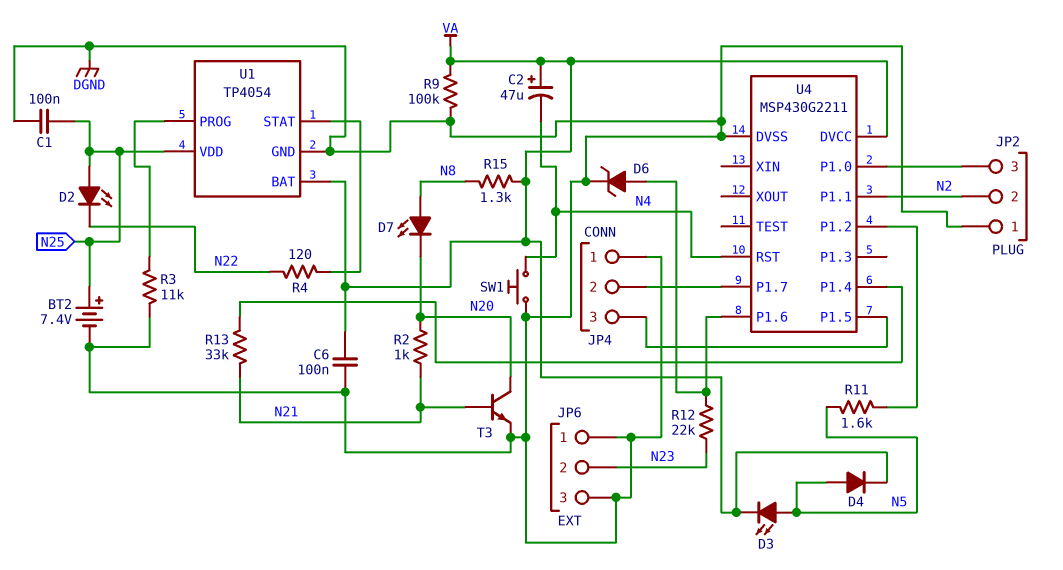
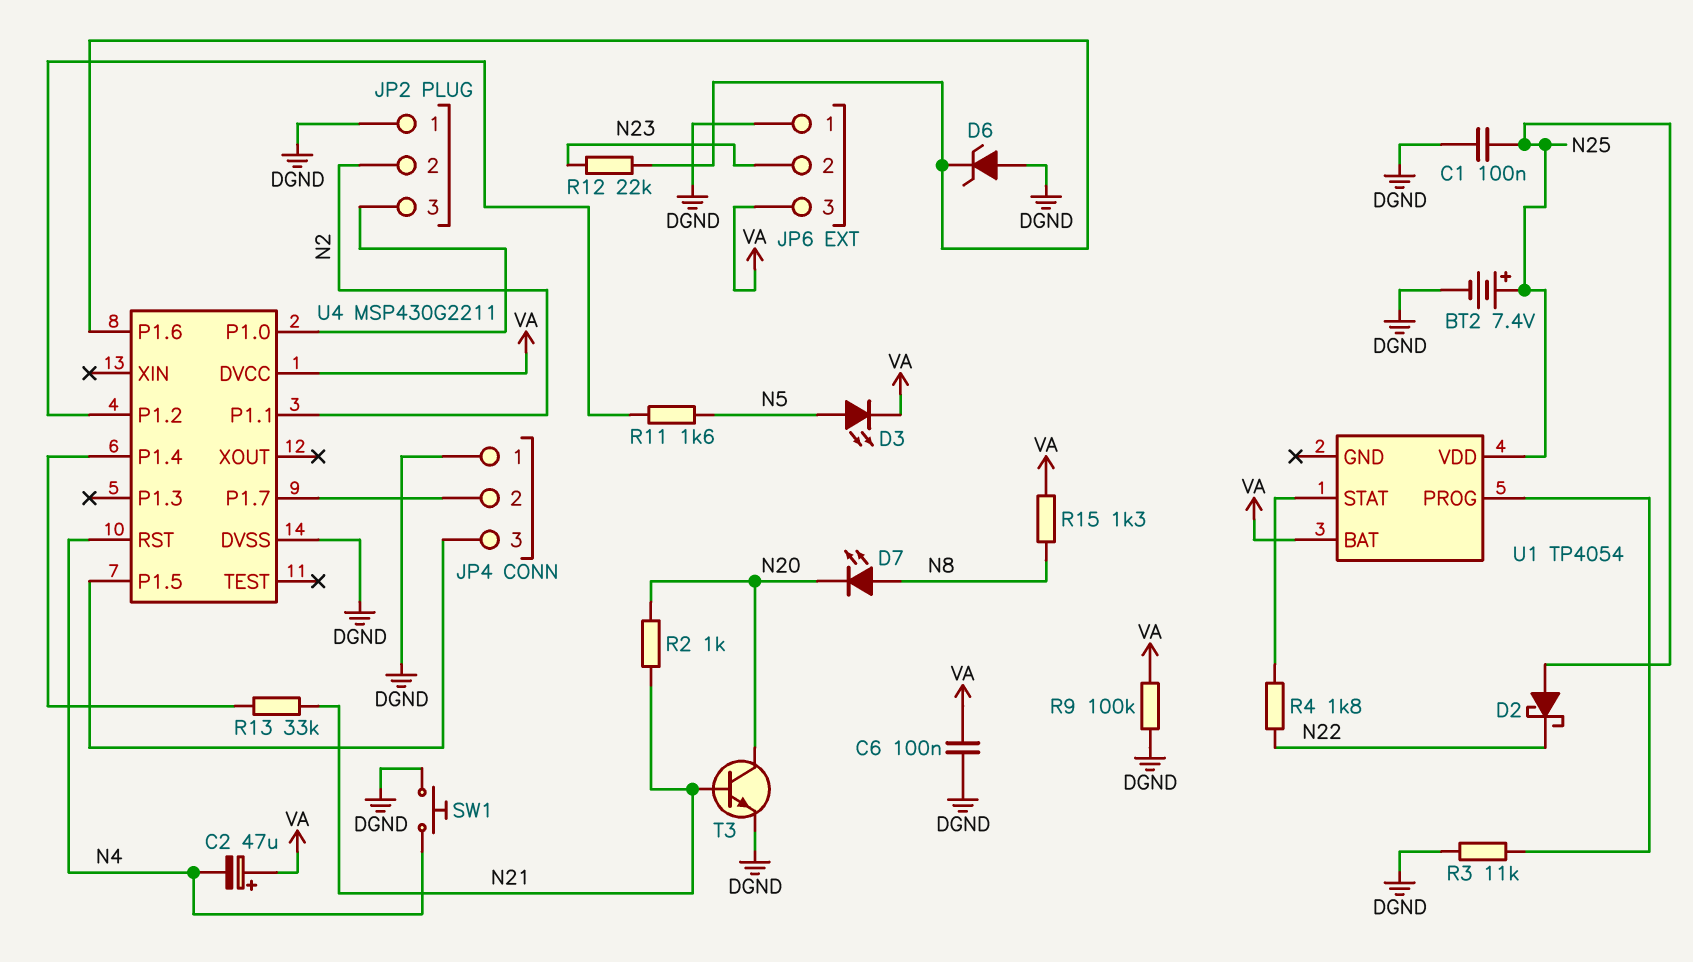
D2: LED (A N25, K N22) -> schottky (A N25, K N22)
D4: diode (A N5, K VA) -> none
D6: zener (A U4/P1.6, K DGND) -> zener (A DGND, K U4/P1.6)
JP6 pin 3: DGND -> VA
R4: 120 (N22, U1/STAT) -> 1.8k (N22, U1/STAT)
U1 pin GND: DGND -> none

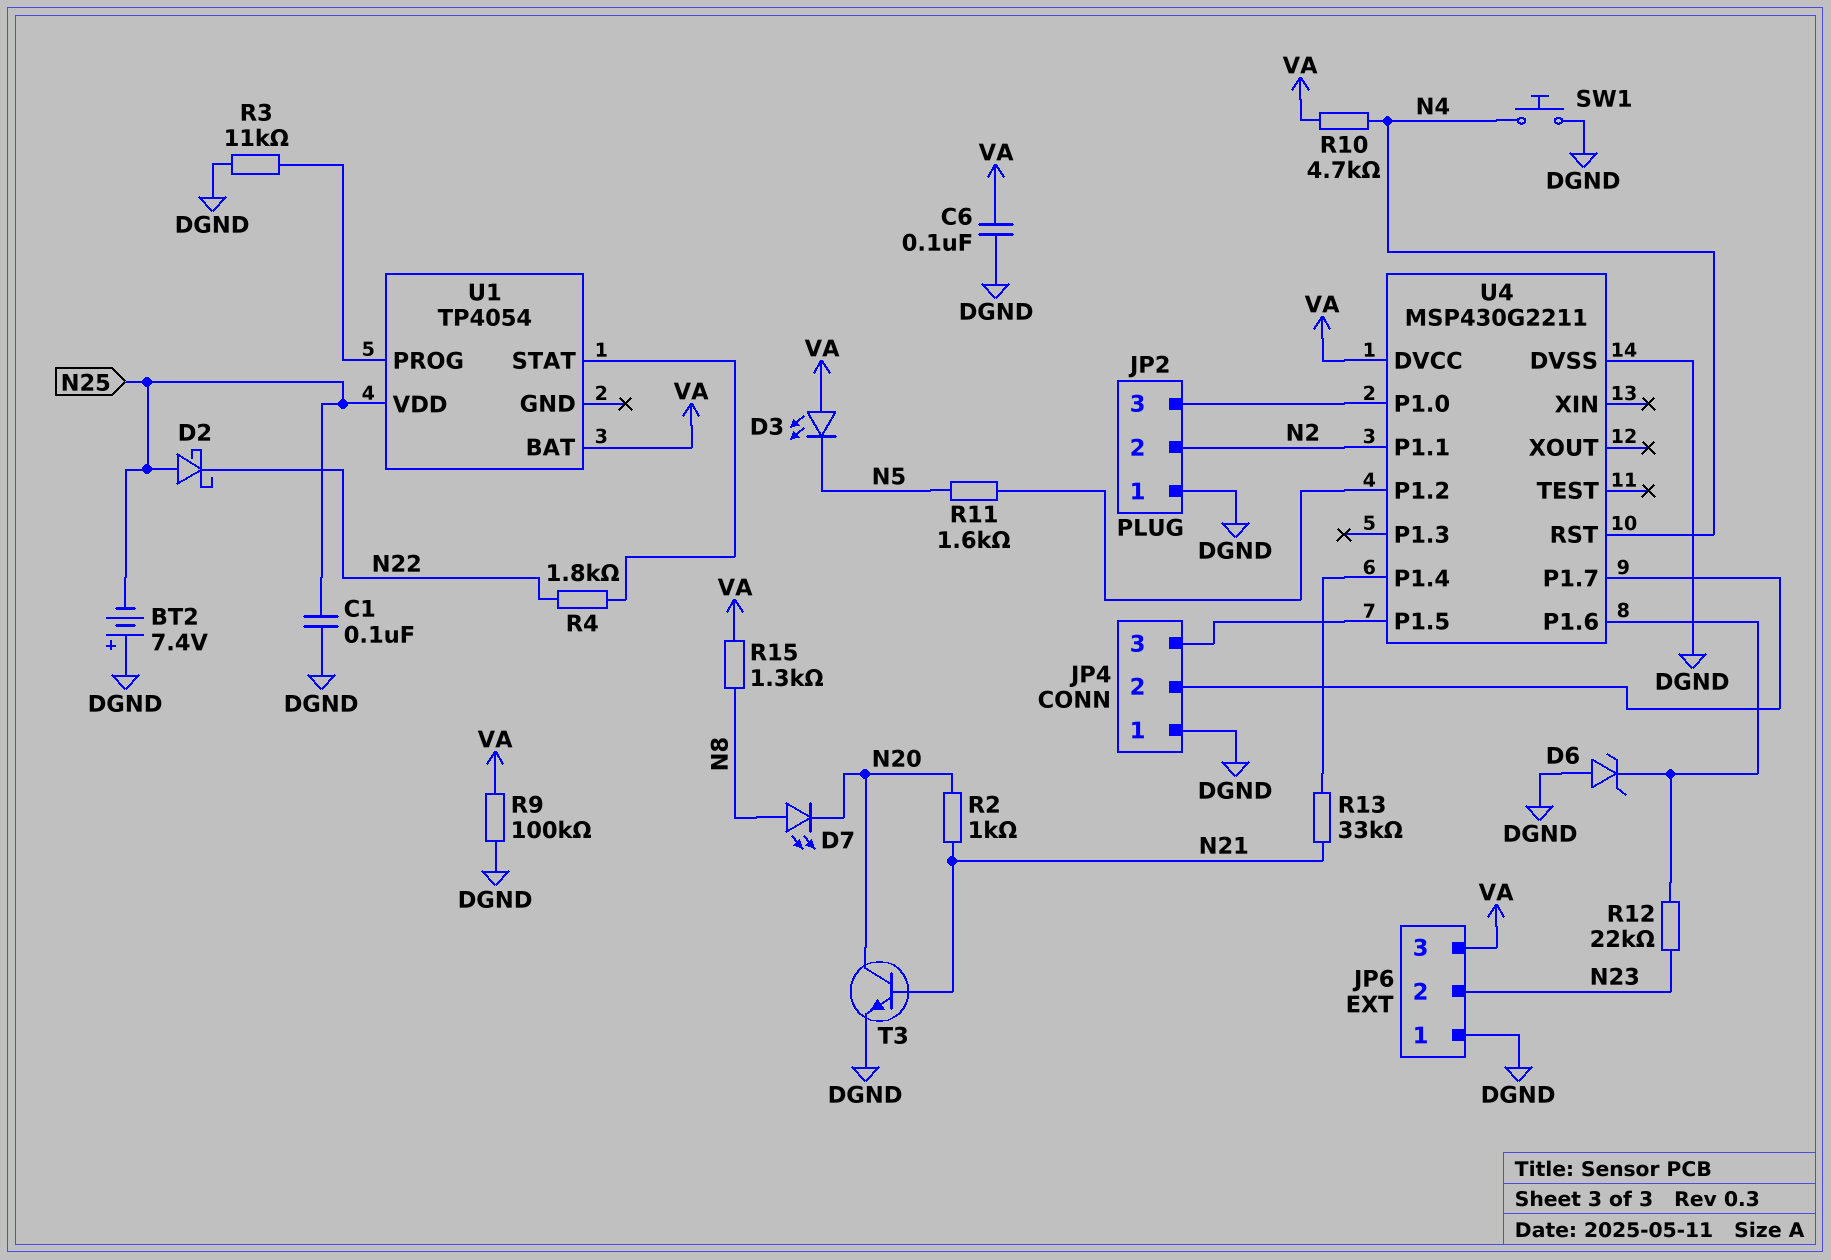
BT2: 7.4V (plus N25, minus DGND) -> 7.4V (plus DGND, minus N25)
C2: 47uF (plus VA, minus N4) -> none
D3: LED (A N5, K VA) -> LED (A VA, K N5)
R10: none -> 4.7k (N4, VA)

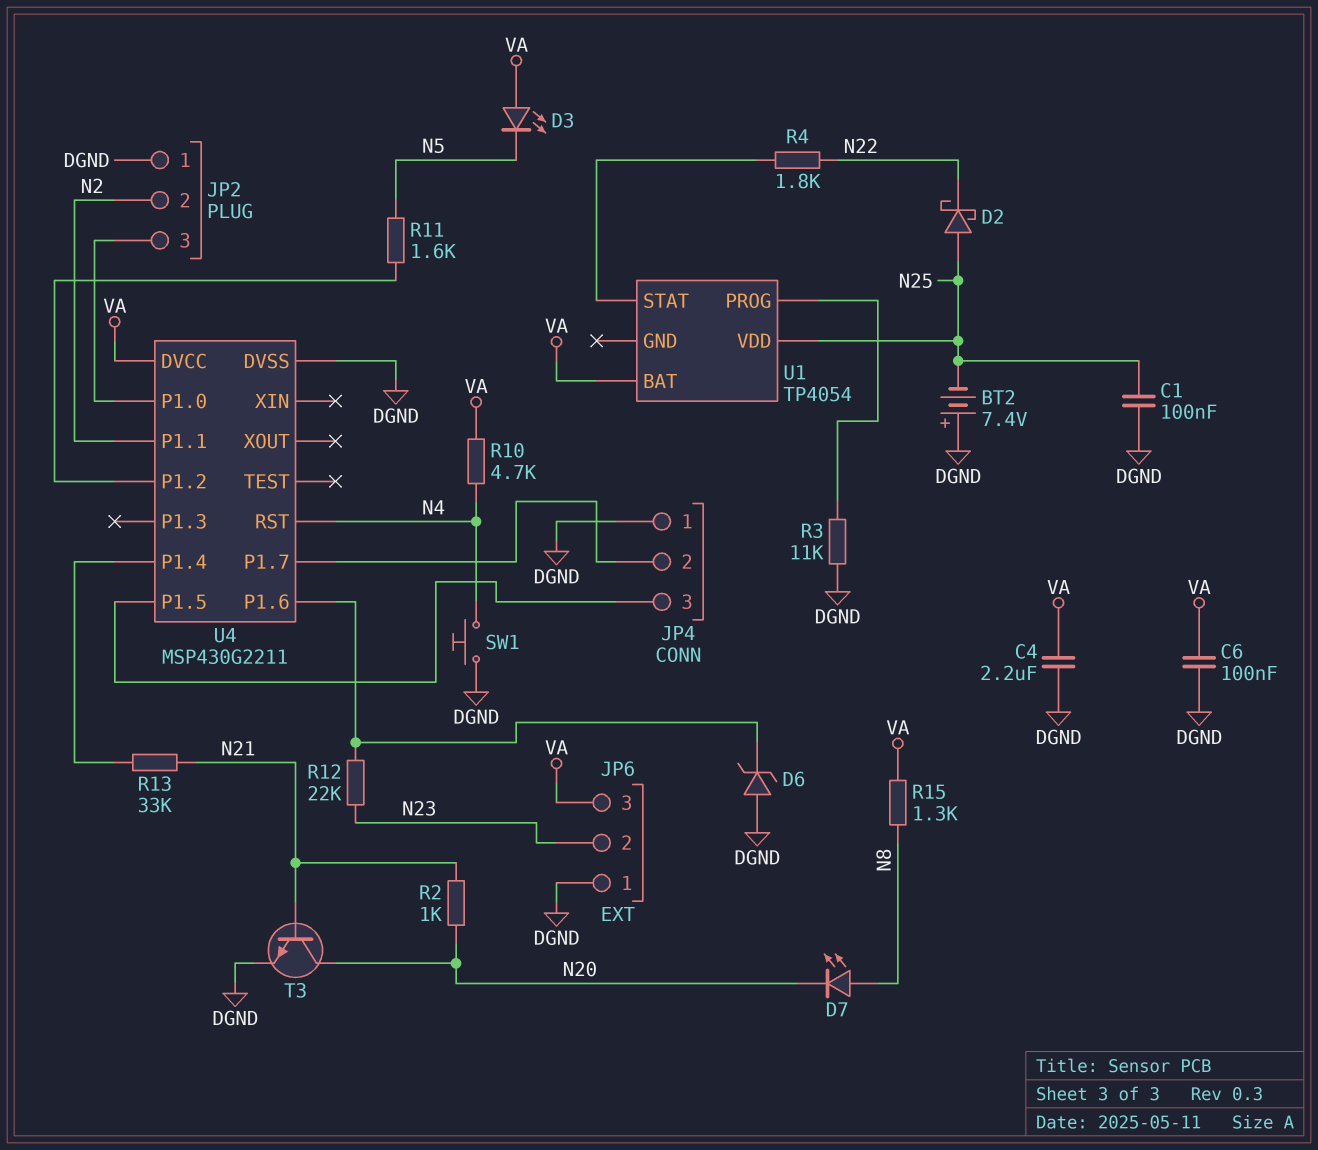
C4: none -> 2.2uF (DGND, VA)
R9: 100k (DGND, VA) -> none

